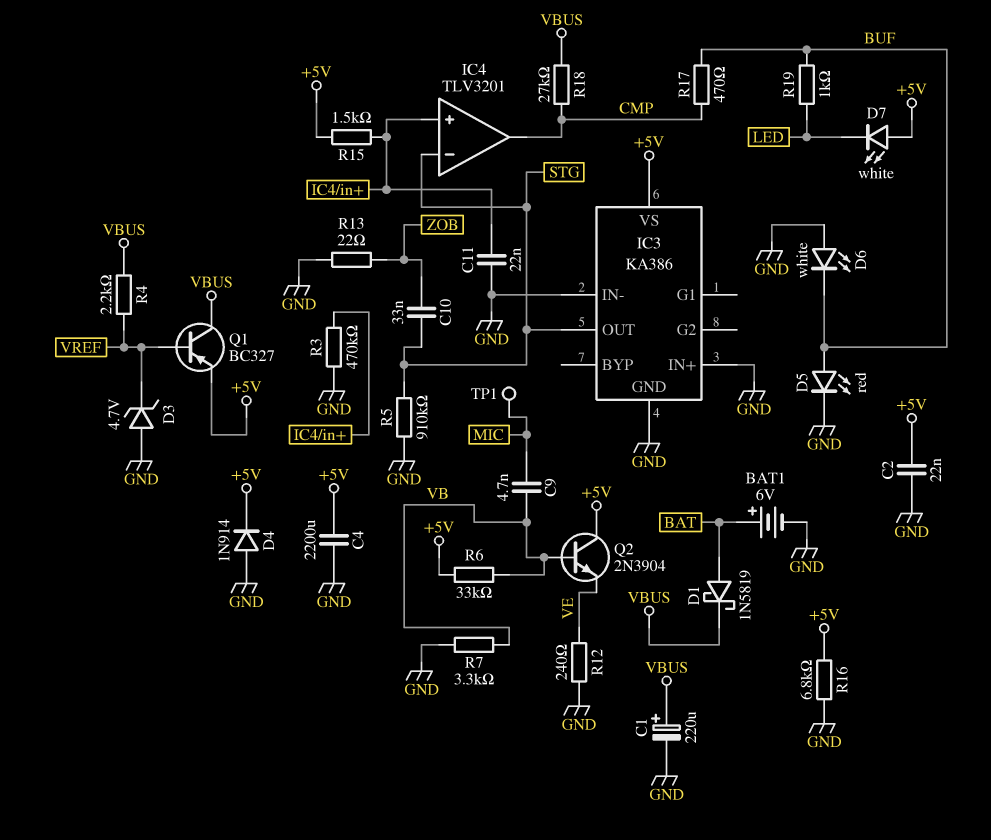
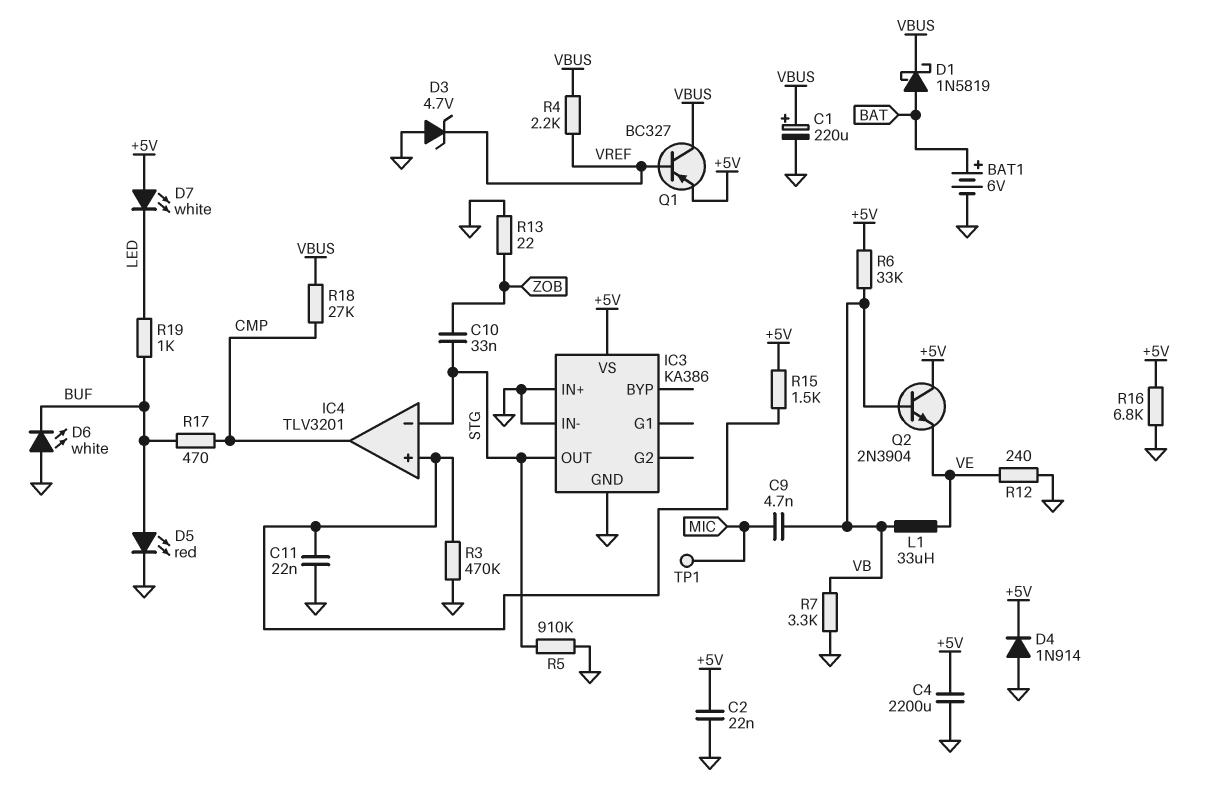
L1: none -> 33uH (VB, VE)

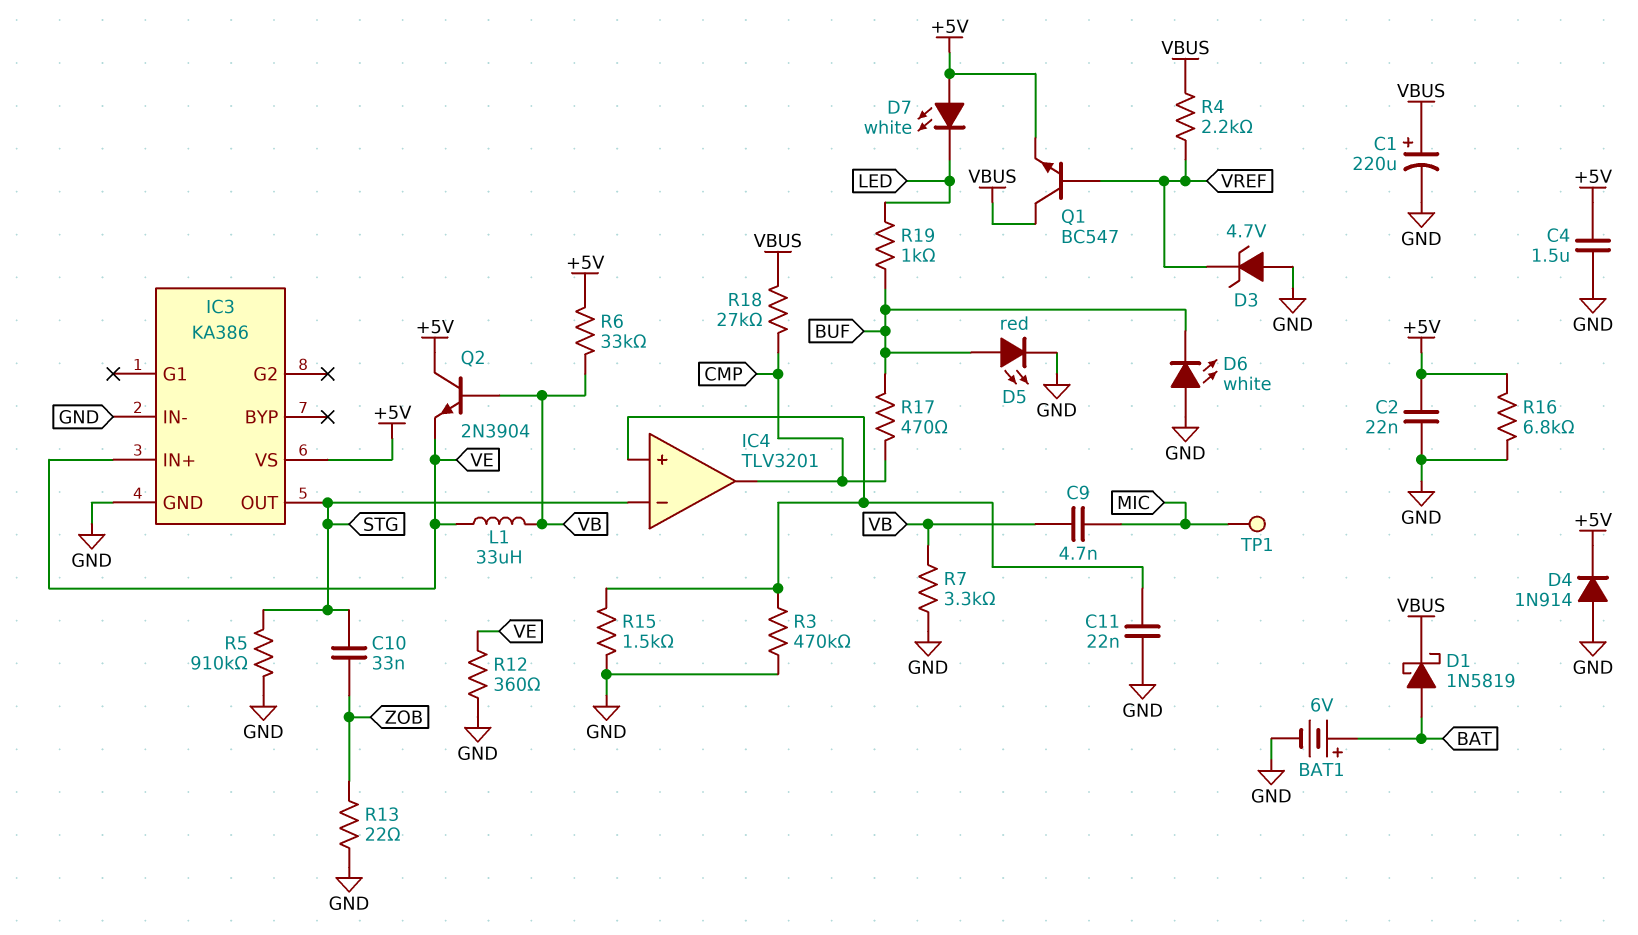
C4: 2200uF (+5V, GND) -> 1.5uF (+5V, GND)
IC3 pin IN+: GND -> VE
Q1: PNP BC327 (B VREF, C VBUS, E +5V) -> NPN BC547 (B VREF, C VBUS, E +5V)
R12: 240 (GND, VE) -> 360 (GND, VE)
R15: 1.5k (+5V, IC4/in+) -> 1.5k (GND, IC4/in+)

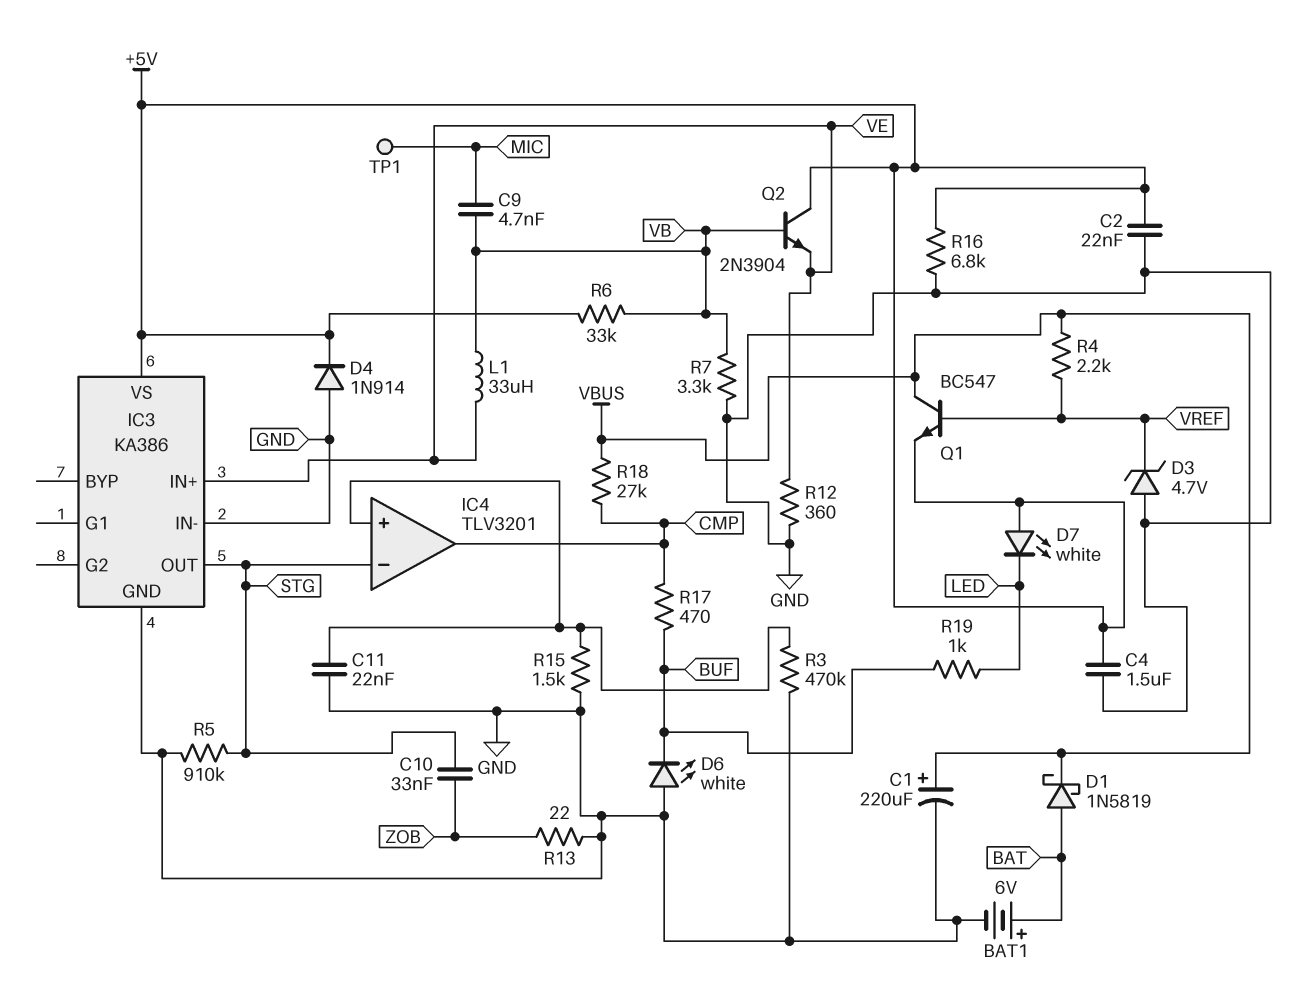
D5: LED red (A BUF, K GND) -> none

